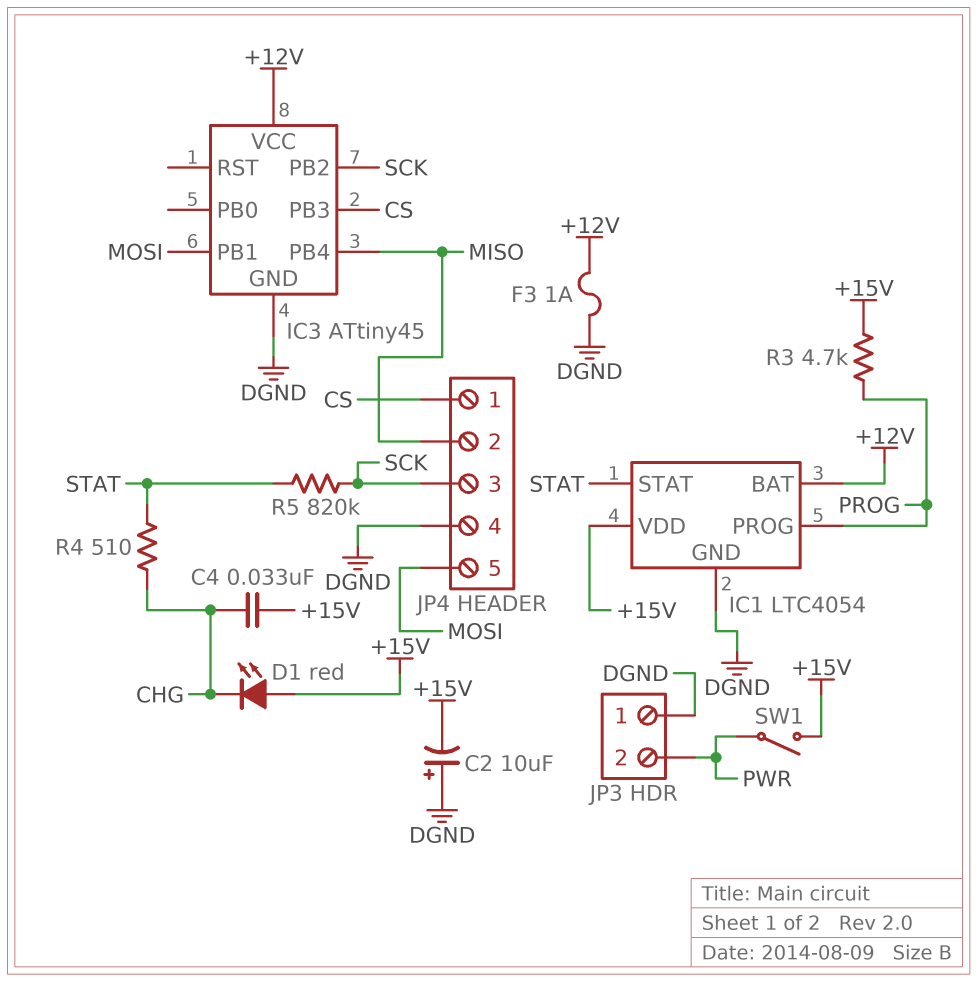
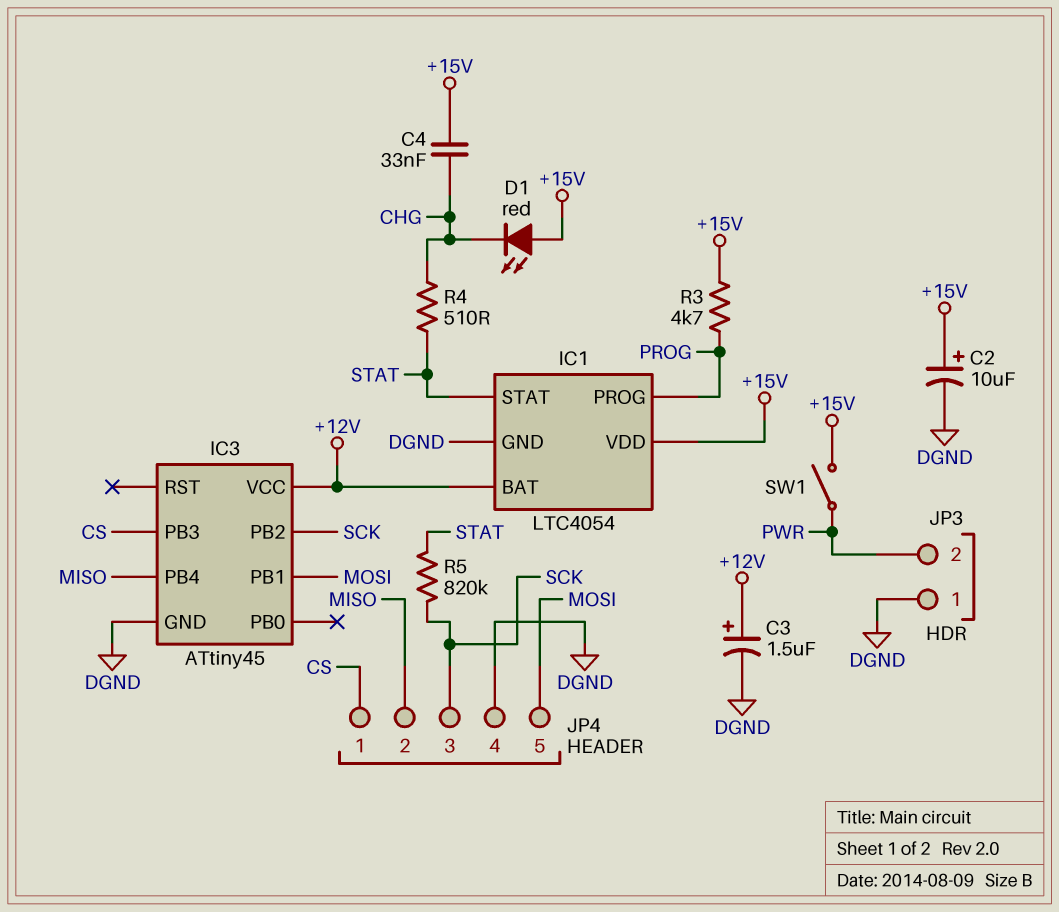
C2: 10uF (plus DGND, minus +15V) -> 10uF (plus +15V, minus DGND)
C3: none -> 1.5uF (plus +12V, minus DGND)
F3: 1A (+12V, DGND) -> none

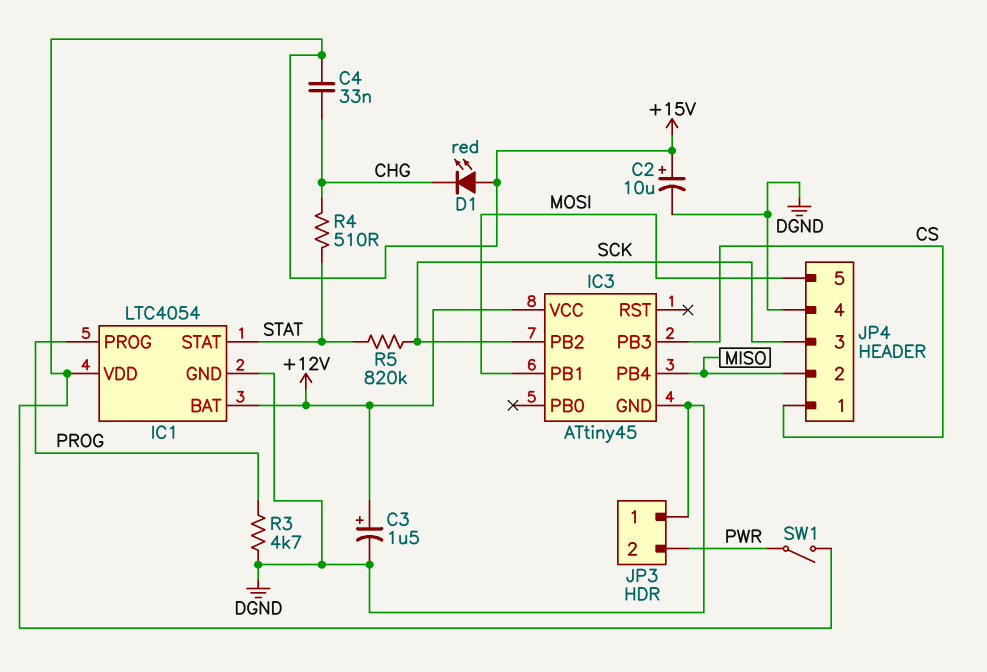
R3: 4.7k (+15V, PROG) -> 4.7k (DGND, PROG)

